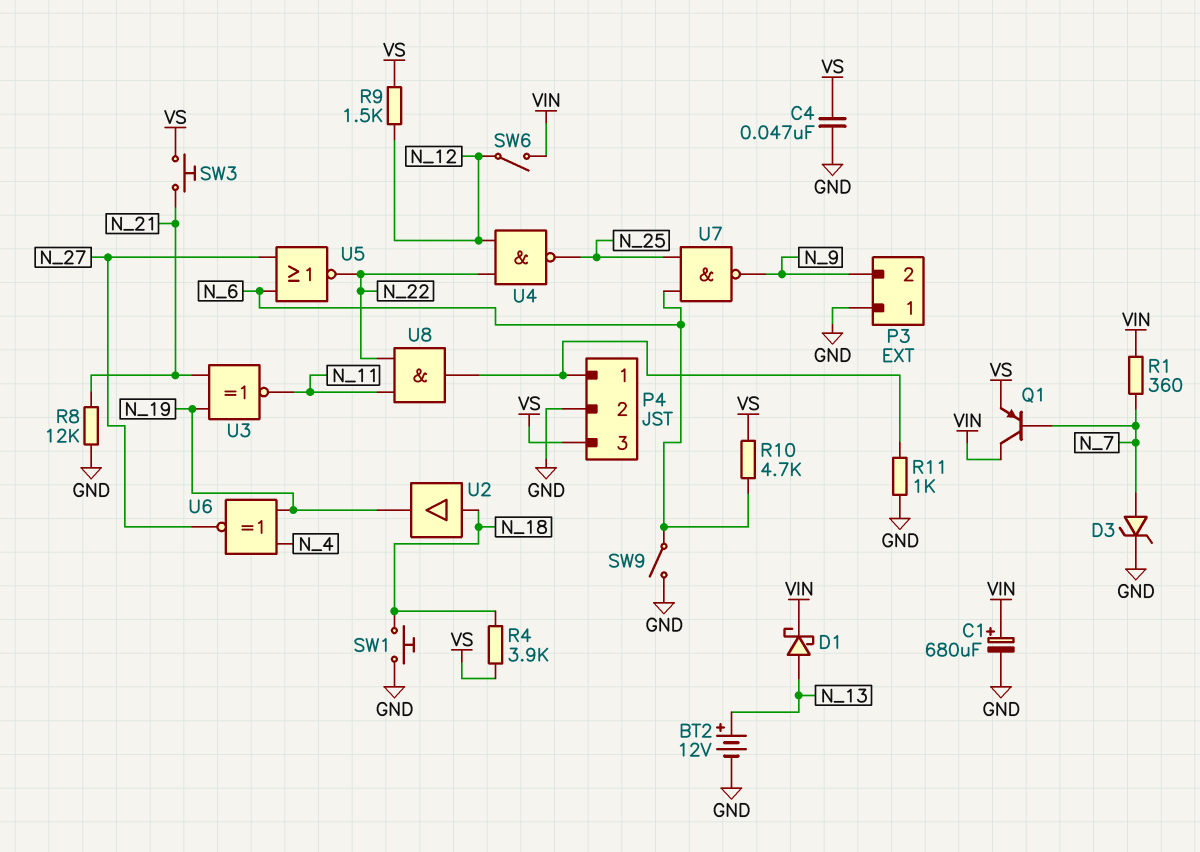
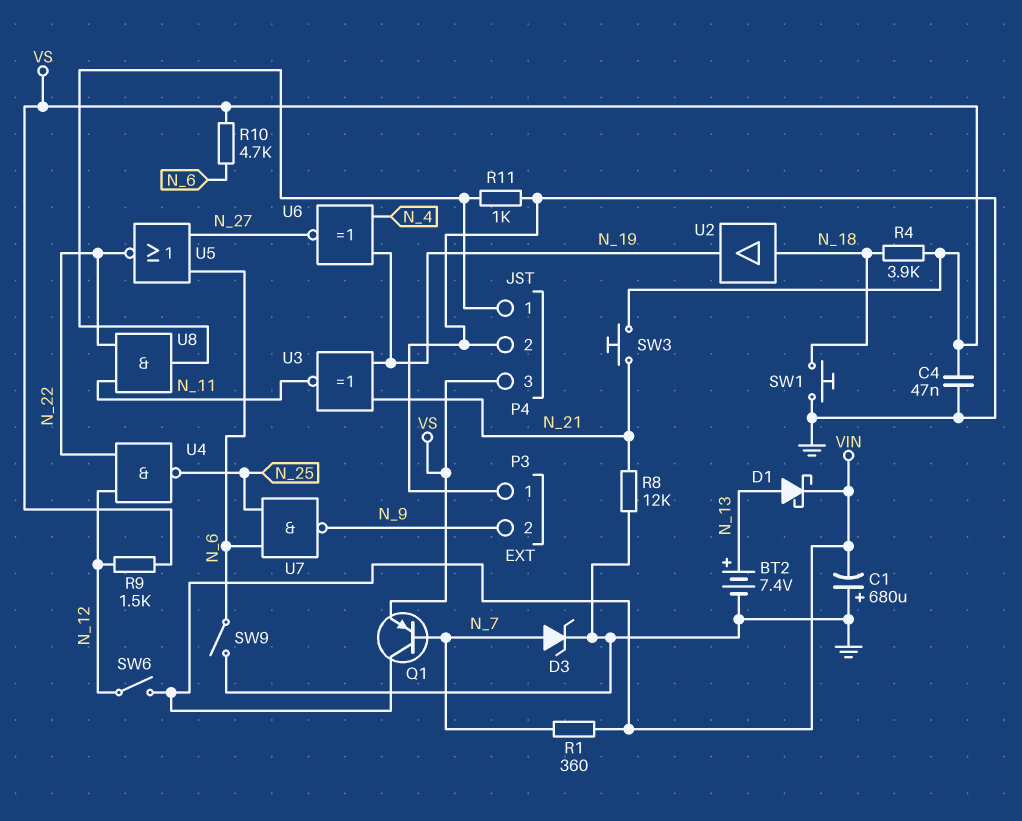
BT2: 12V (plus N_13, minus GND) -> 7.4V (plus N_13, minus GND)
C1: 680uF (plus VIN, minus GND) -> 680uF (plus GND, minus VIN)

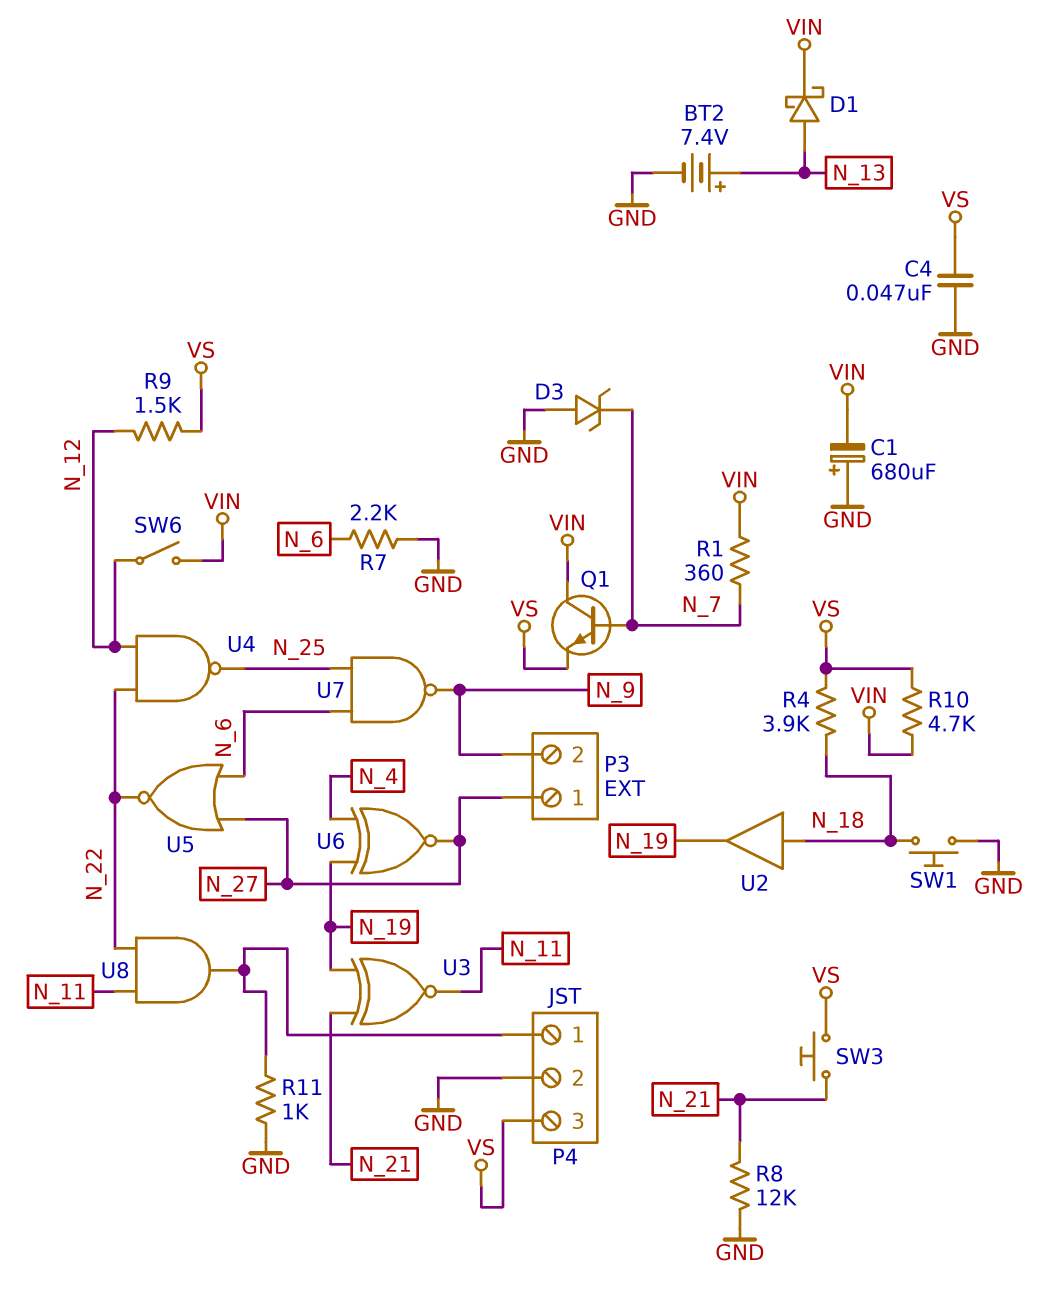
D3: zener (A N_7, K GND) -> zener (A GND, K N_7)
P3 pin 1: GND -> N_27
Q1: PNP (B N_7, C VIN, E VS) -> NPN (B N_7, C VIN, E VS)
R7: none -> 2.2k (GND, N_6)
R10: 4.7k (N_6, VS) -> 4.7k (VIN, VS)
SW9: switch (GND, N_6) -> none

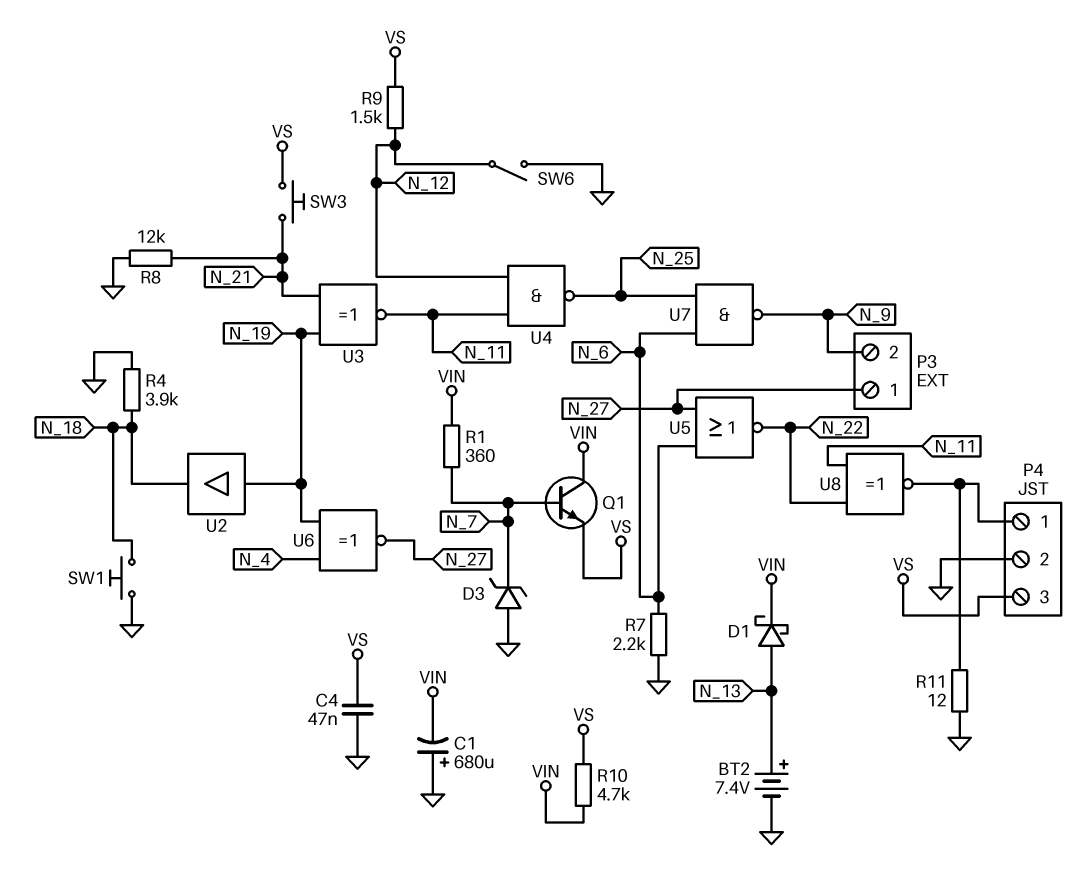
R4: 3.9k (N_18, VS) -> 3.9k (GND, N_18)
R11: 1k (GND, P4/1) -> 12 (GND, P4/1)
SW6: switch (N_12, VIN) -> switch (GND, N_12)
U2: buffer (in N_18, out N_19) -> buffer (in N_19, out N_18)
U4: NAND (in N_12, in N_22, out N_25) -> NAND (in N_11, in N_12, out N_25)
U8: AND (in N_11, in N_22, out P4/1) -> XNOR (in N_11, in N_22, out P4/1)

